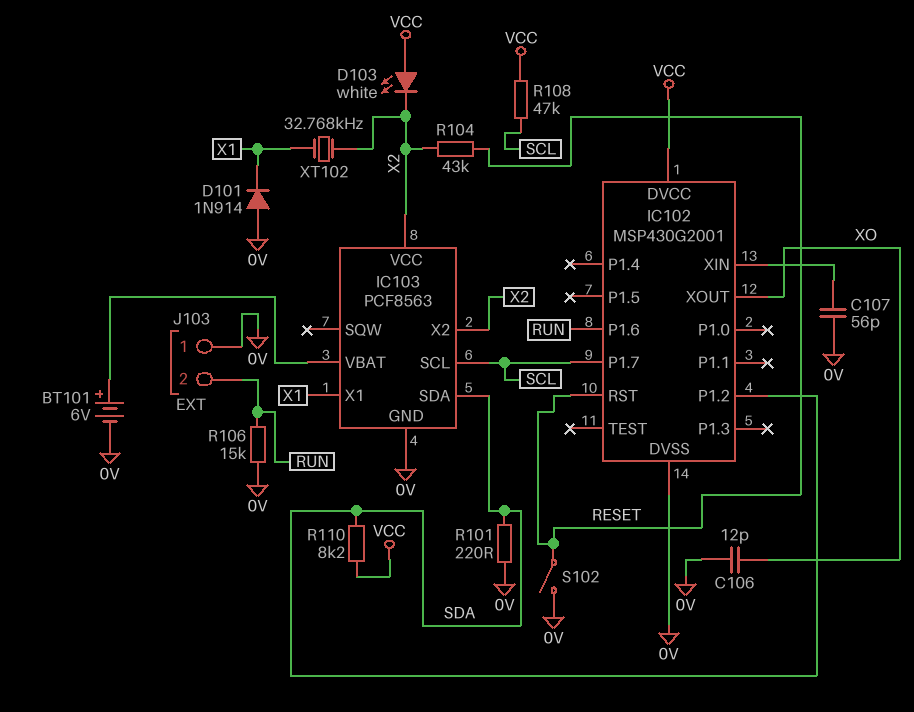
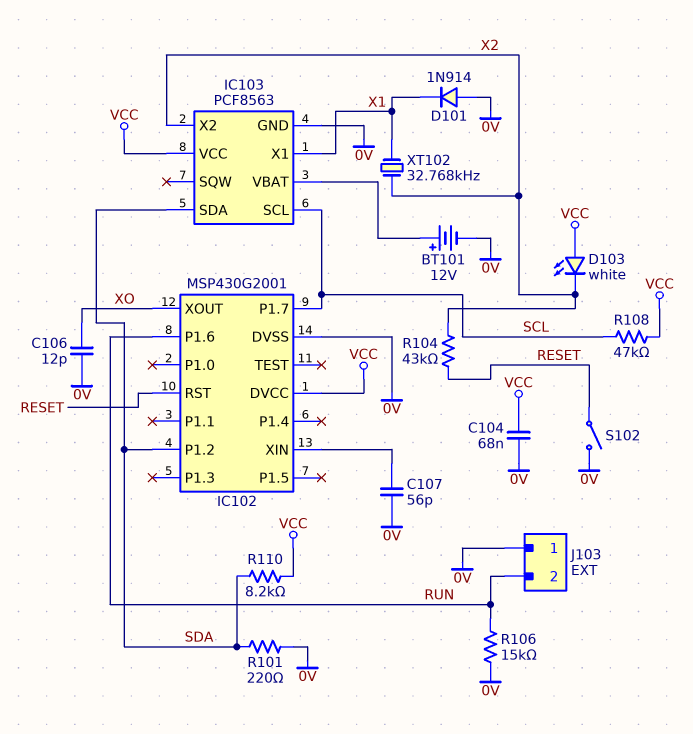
BT101: 6V (plus IC103/VBAT, minus 0V) -> 12V (plus IC103/VBAT, minus 0V)
C104: none -> 68nF (0V, VCC)
IC103 pin VCC: X2 -> VCC

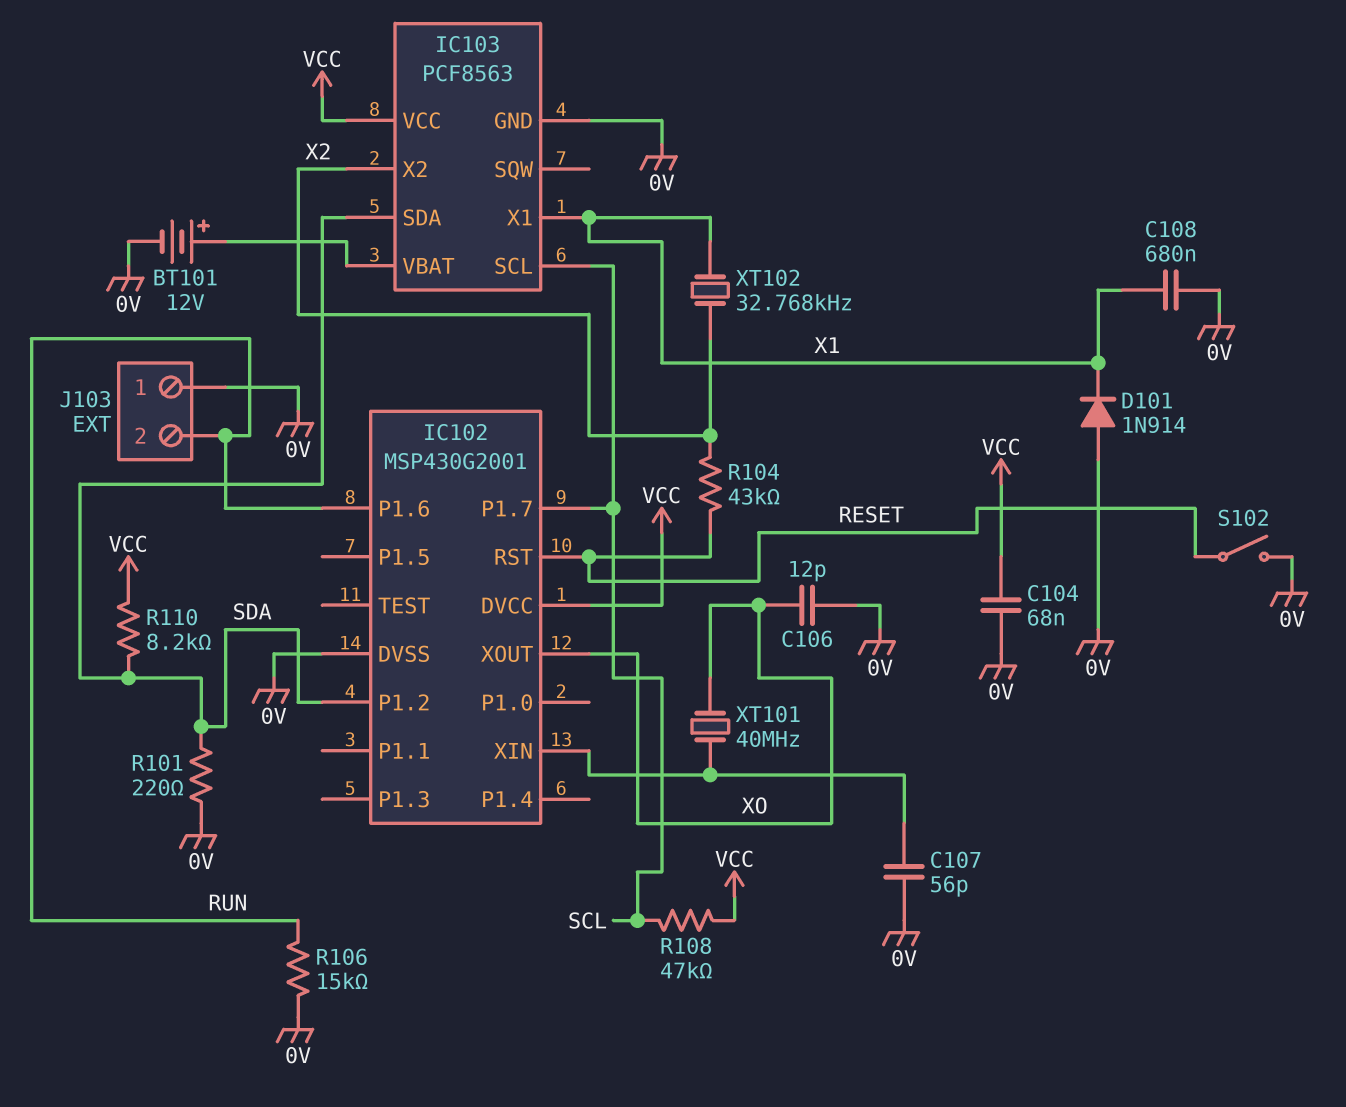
C108: none -> 680nF (0V, X1)
D103: LED white (A VCC, K X2) -> none
XT101: none -> 40MHz (IC102/XIN, XO)

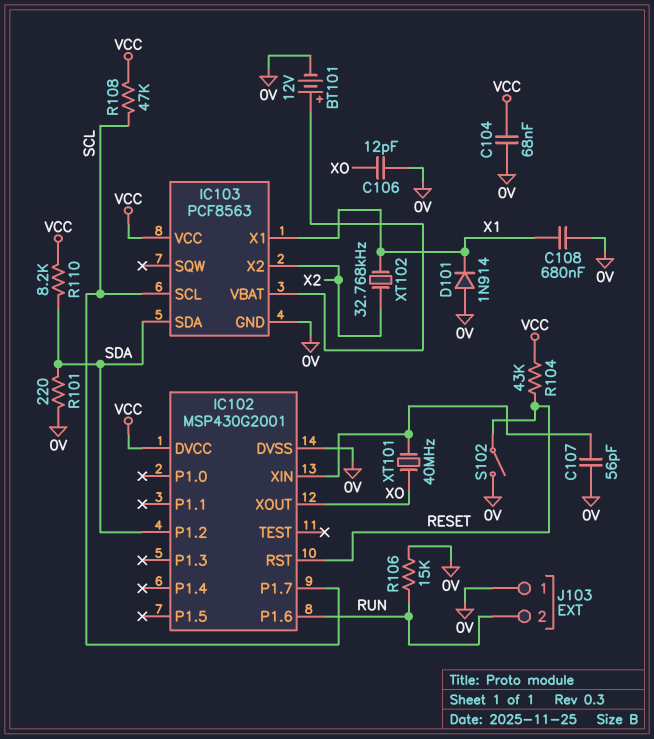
R104: 43k (RESET, X2) -> 43k (RESET, VCC)

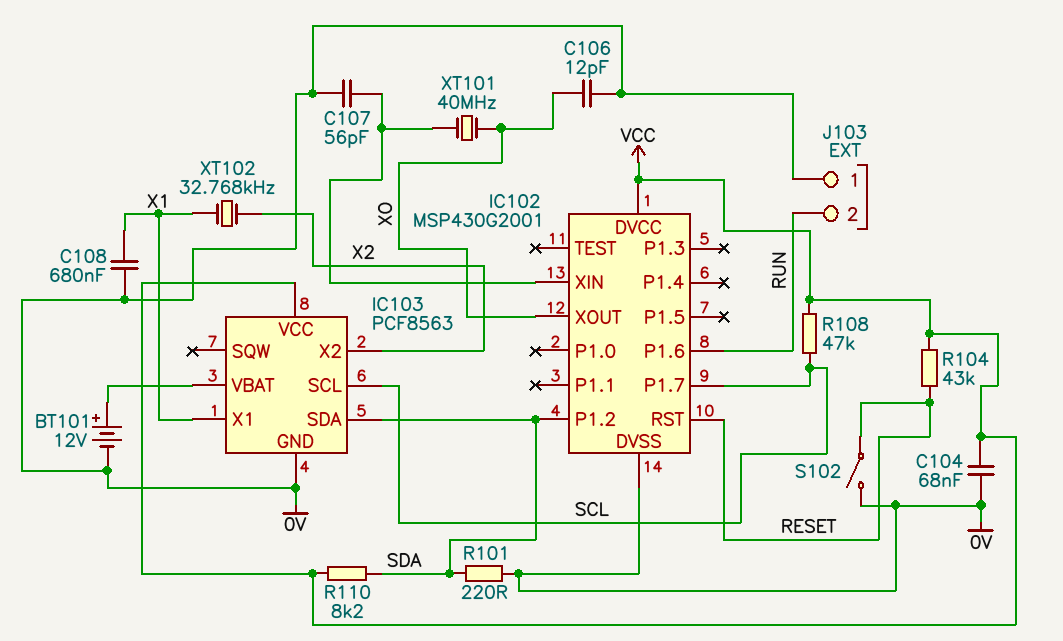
D101: diode 1N914 (A 0V, K X1) -> none
R106: 15k (0V, RUN) -> none

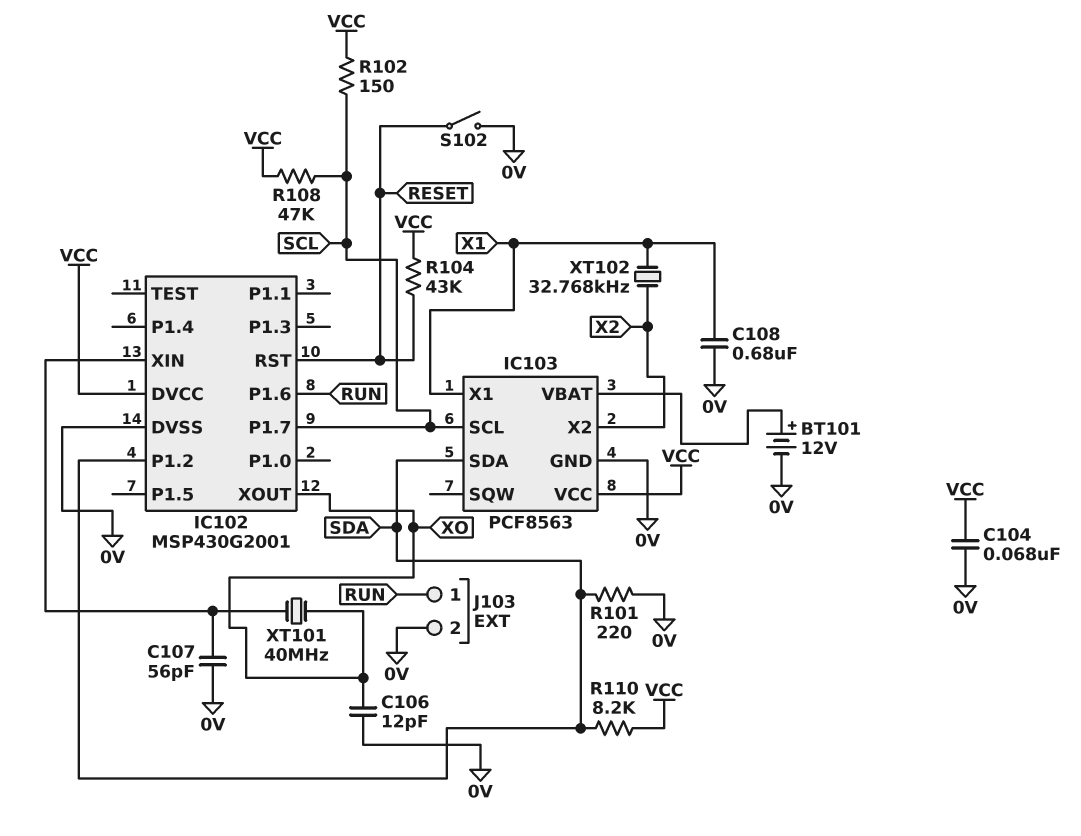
J103 pin 1: 0V -> RUN
J103 pin 2: RUN -> 0V
R102: none -> 150 (SCL, VCC)

